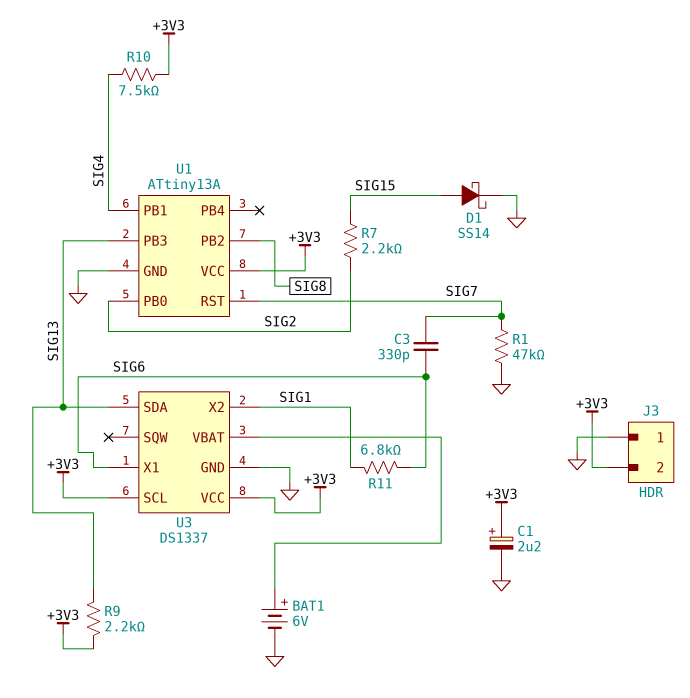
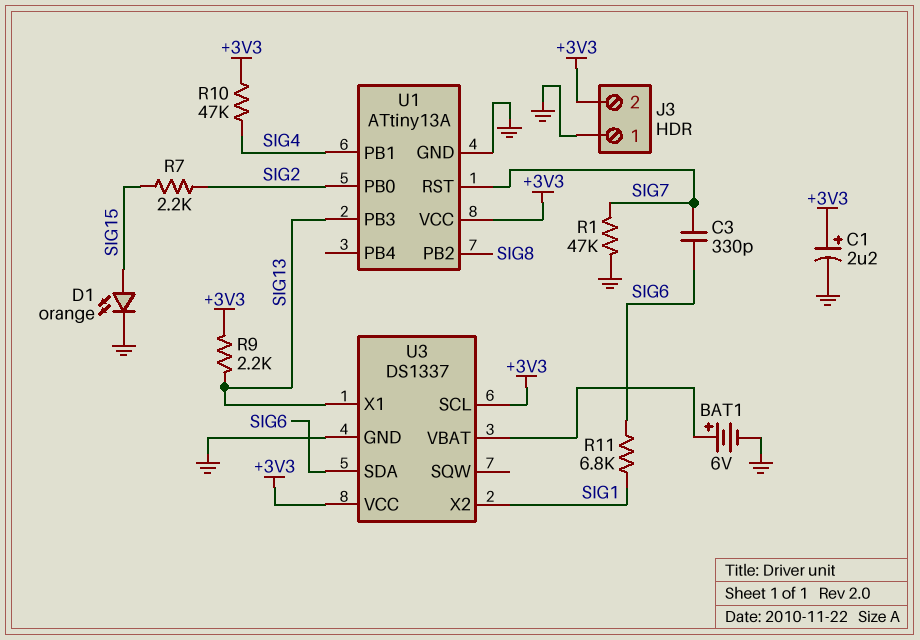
D1: schottky SS14 (A SIG15, K GND) -> LED orange (A SIG15, K GND)
R10: 7.5k (+3V3, SIG4) -> 47k (+3V3, SIG4)
U3 pin SDA: SIG13 -> SIG6
U3 pin X1: SIG6 -> SIG13

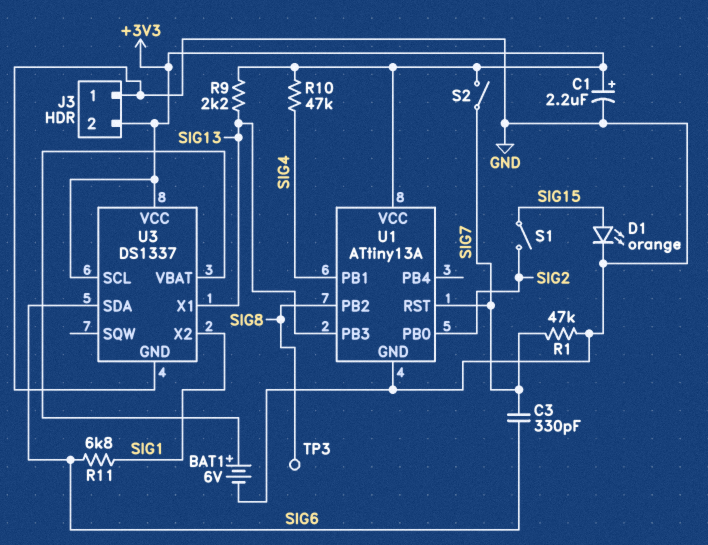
R7: 2.2k (SIG2, SIG15) -> none
S1: none -> switch (SIG2, SIG15)
S2: none -> switch (+3V3, SIG7)
TP3: none -> test point (SIG8)

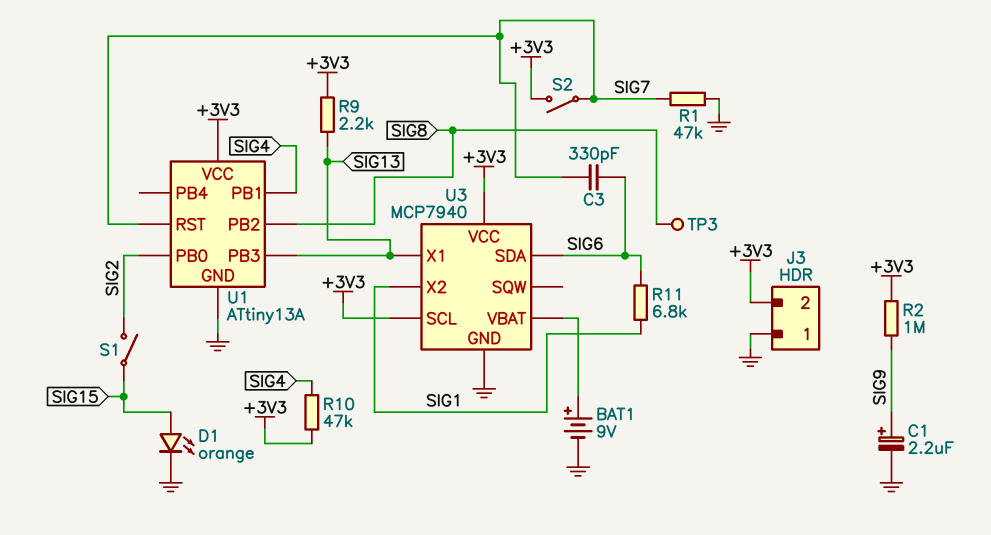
BAT1: 6V (plus U3/VBAT, minus GND) -> 9V (plus U3/VBAT, minus GND)
C1: 2.2uF (plus +3V3, minus GND) -> 2.2uF (plus SIG9, minus GND)
R2: none -> 1M (+3V3, SIG9)
U3: DS1337 -> MCP7940

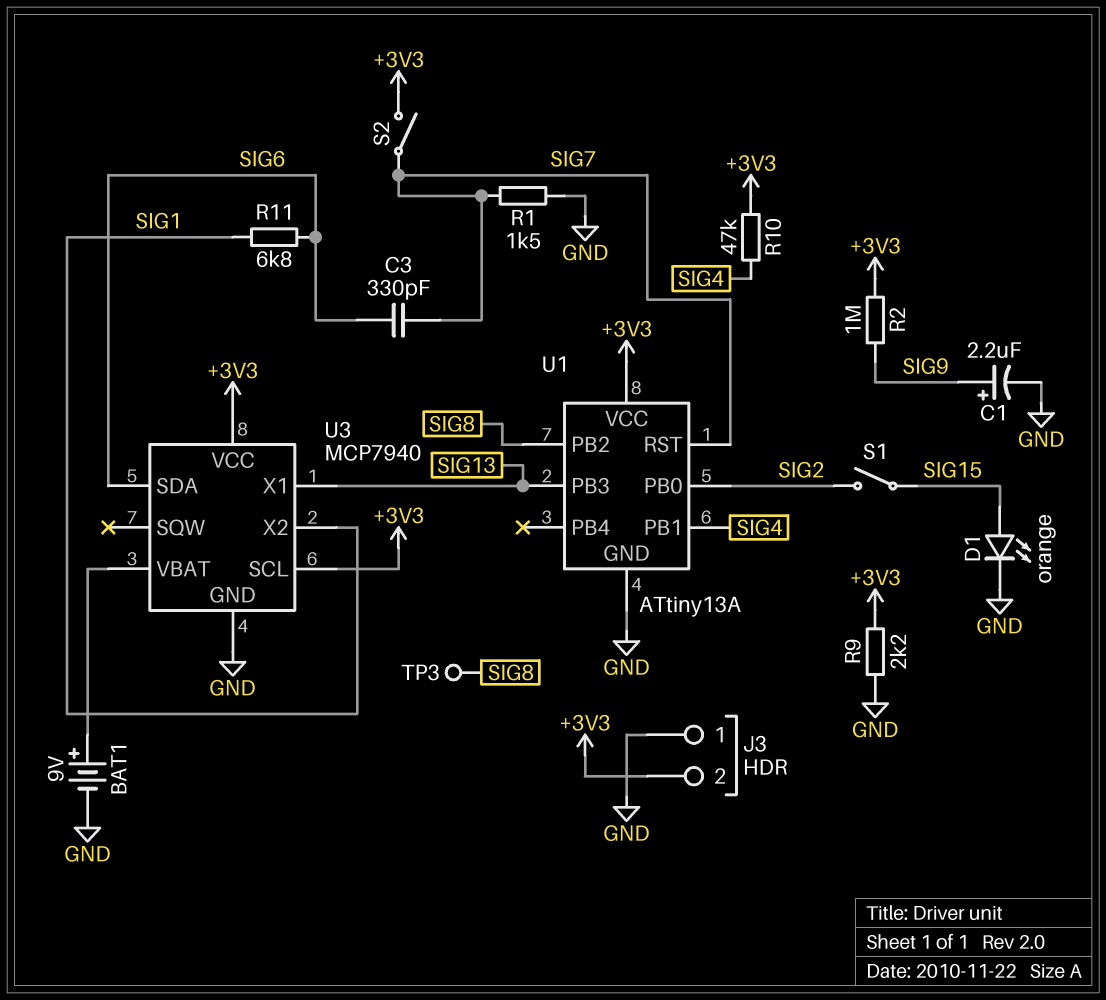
R1: 47k (GND, SIG7) -> 1.5k (GND, SIG7)
R9: 2.2k (+3V3, SIG13) -> 2.2k (+3V3, GND)

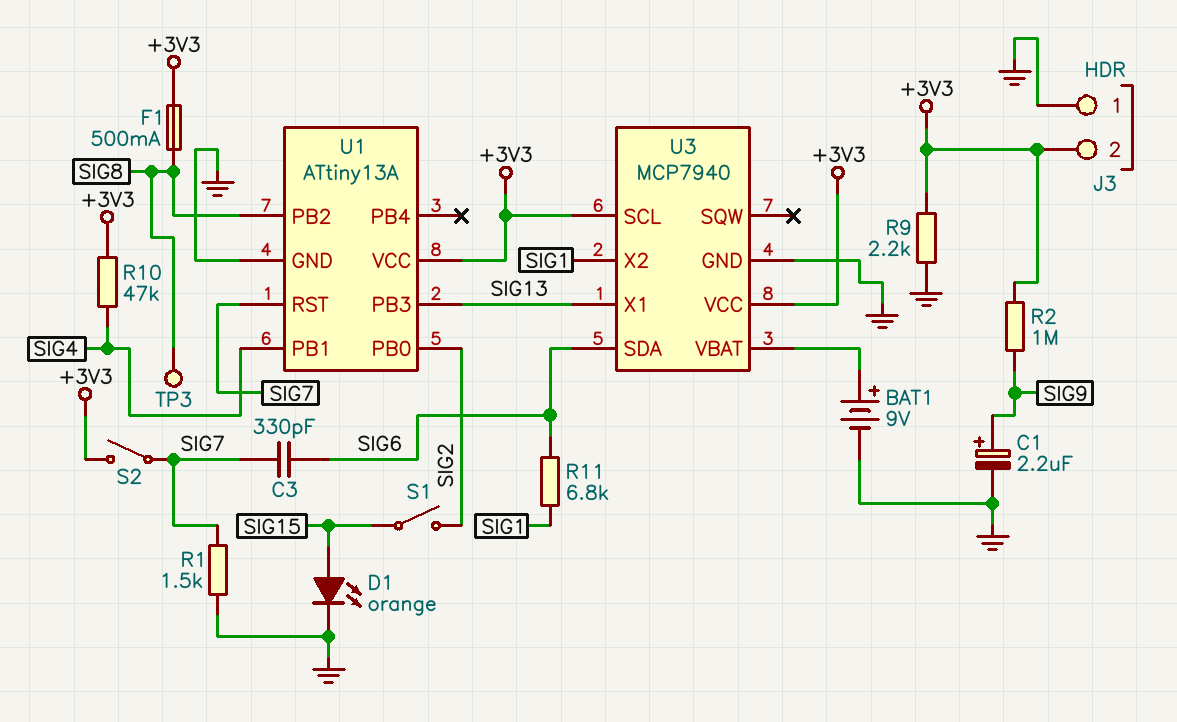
F1: none -> 500mA (+3V3, SIG8)

